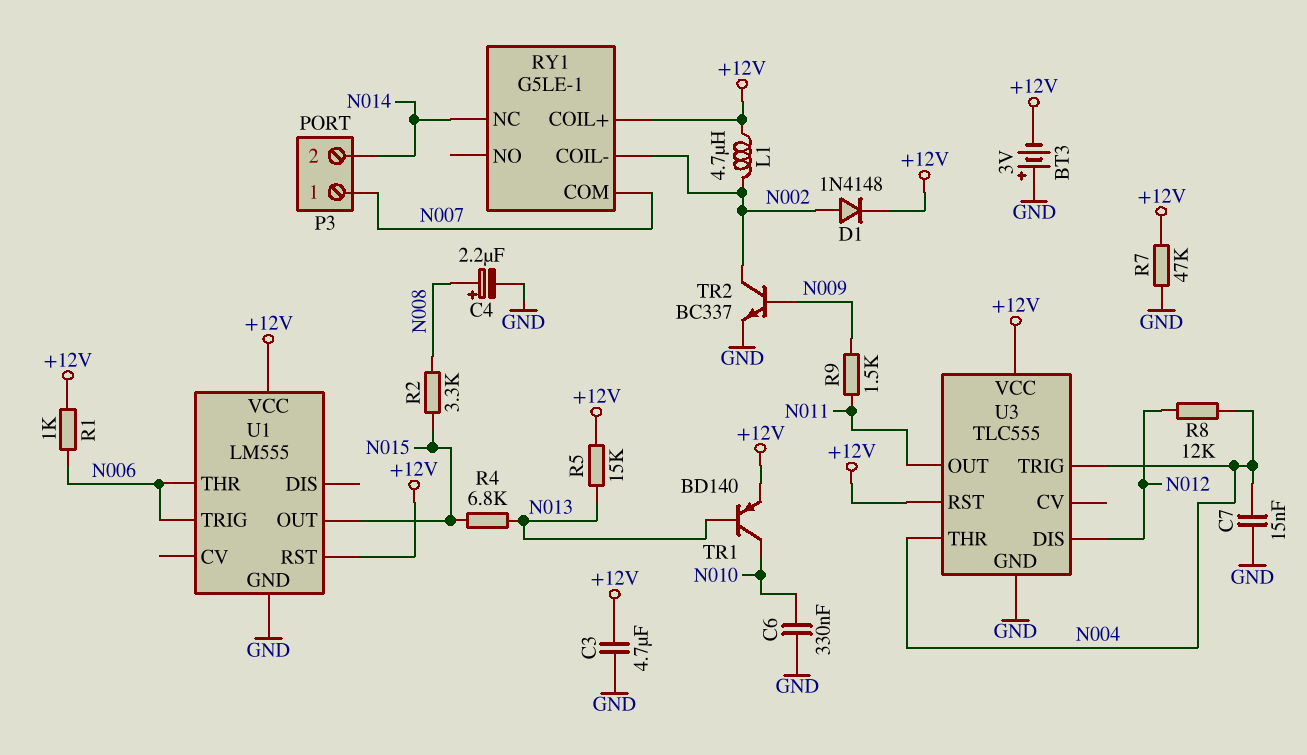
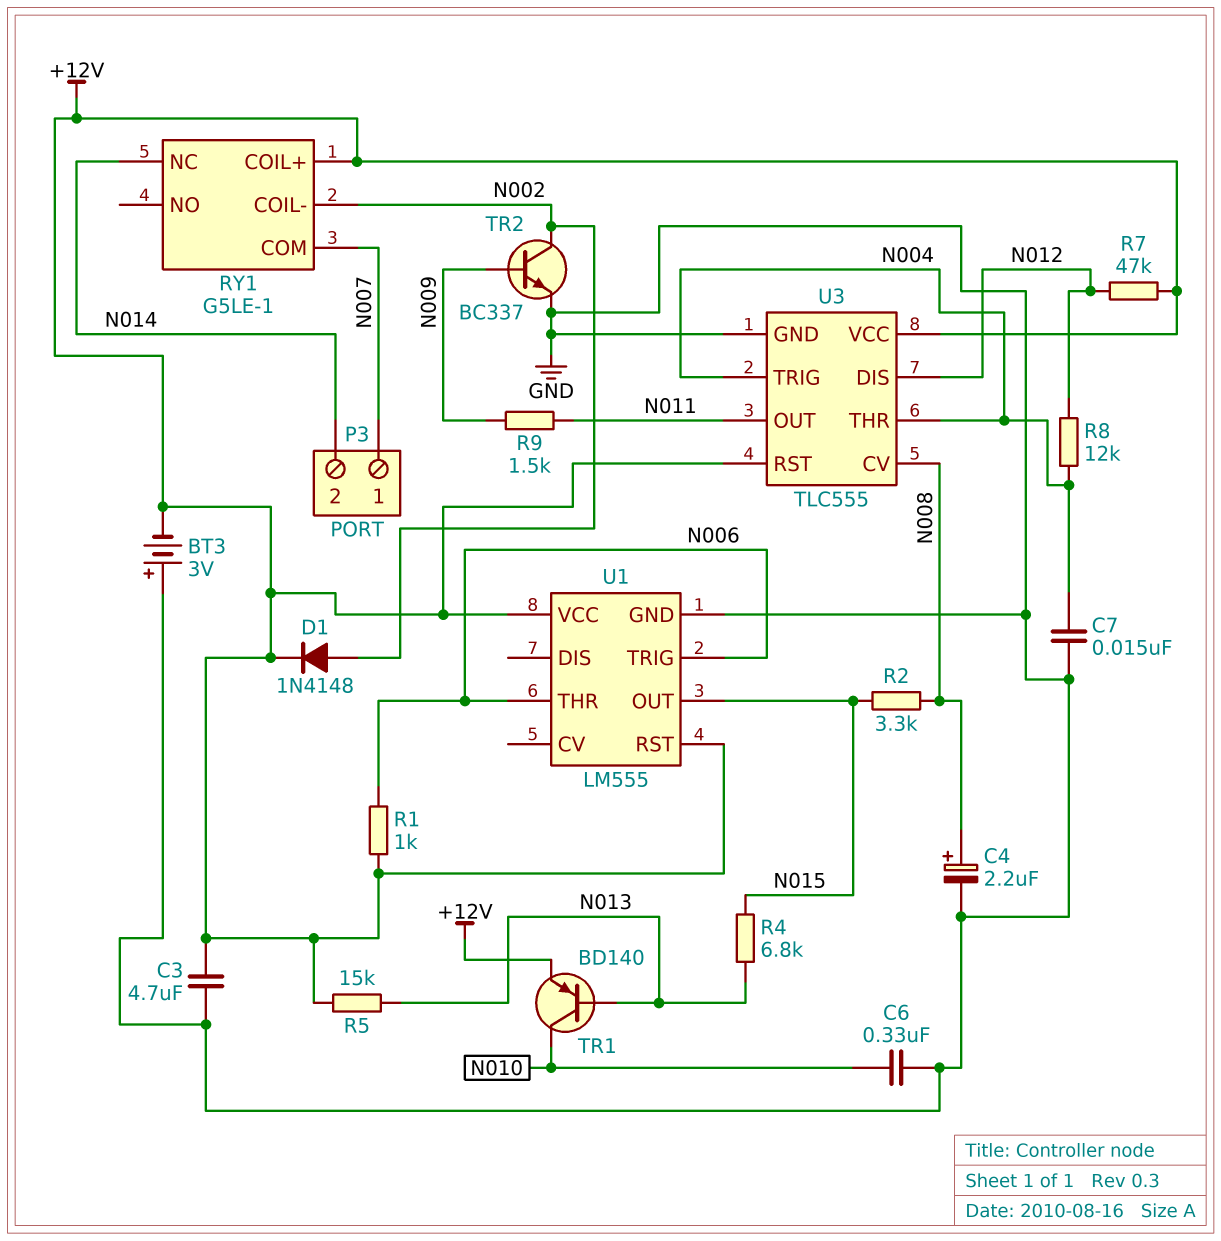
L1: 4.7uH (+12V, N002) -> none
R7: 47k (+12V, GND) -> 47k (+12V, N012)
U3 pin CV: none -> N008

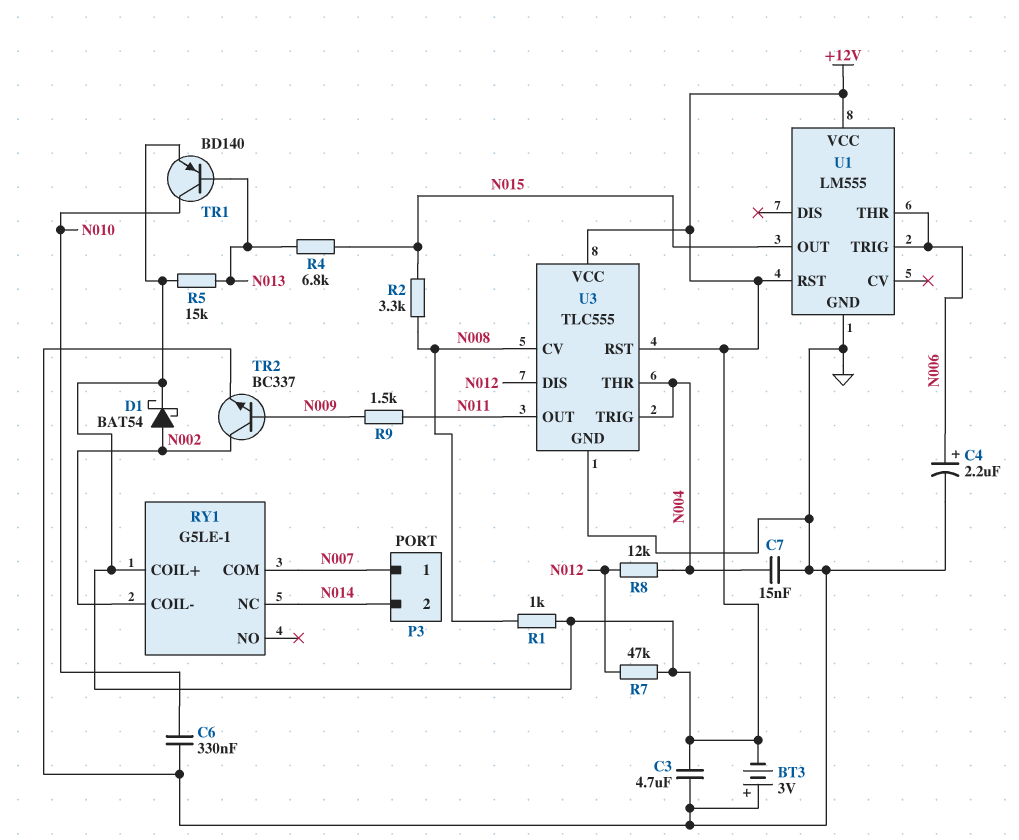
C4: 2.2uF (plus N008, minus GND) -> 2.2uF (plus N006, minus GND)
D1: diode 1N4148 (A N002, K +12V) -> schottky BAT54 (A N002, K +12V)
R1: 1k (+12V, N006) -> 1k (+12V, N008)

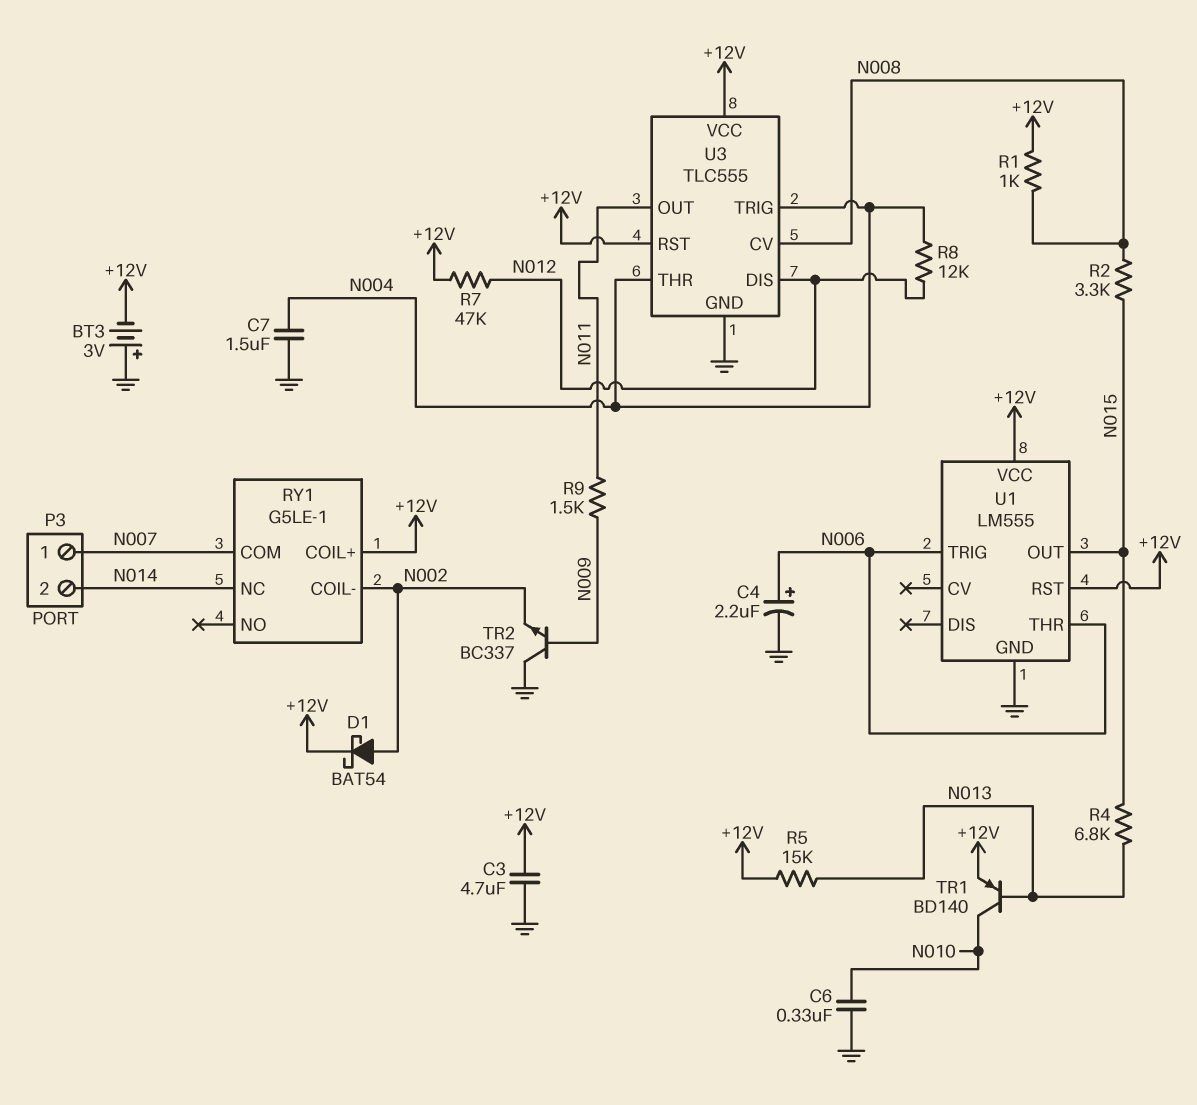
C7: 15nF (GND, N004) -> 1.5uF (GND, N004)
TR2: NPN BC337 (B N009, C N002, E GND) -> NPN BC337 (B N009, C GND, E N002)

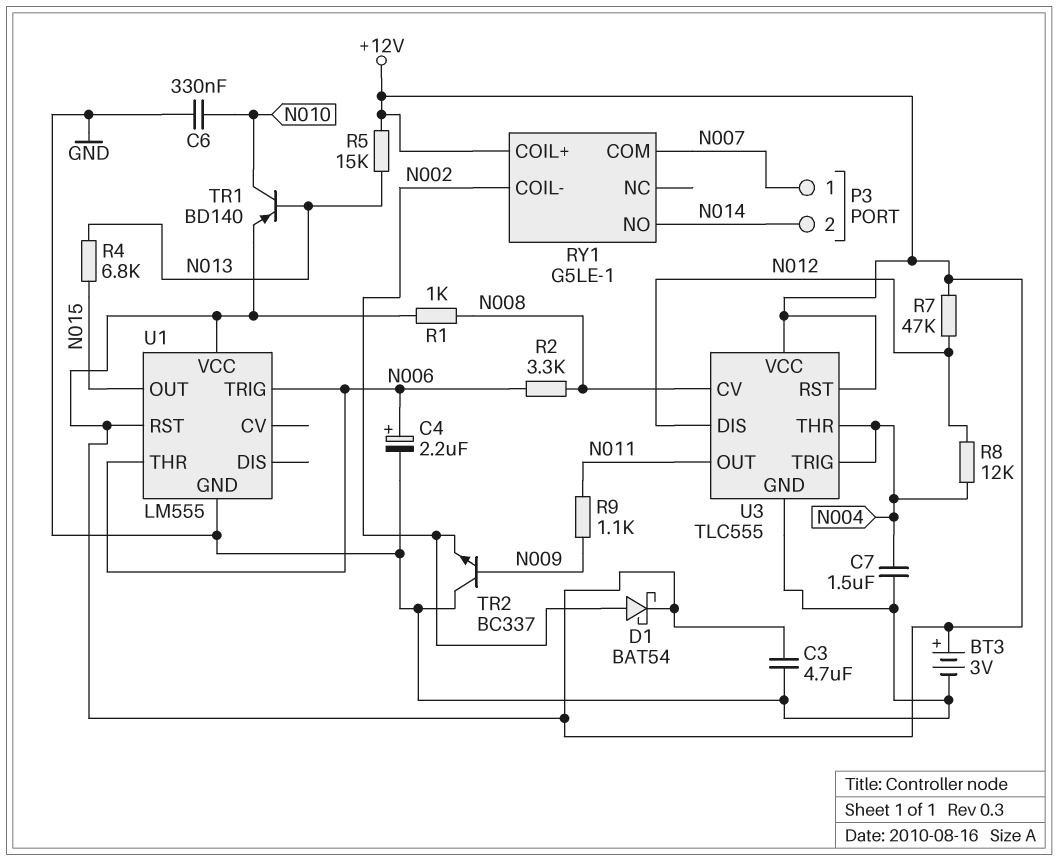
BT3: 3V (plus GND, minus +12V) -> 3V (plus +12V, minus GND)
R2: 3.3k (N008, N015) -> 3.3k (N006, N008)
R9: 1.5k (N009, N011) -> 1.1k (N009, N011)
RY1 pin NC: N014 -> none
RY1 pin NO: none -> N014

